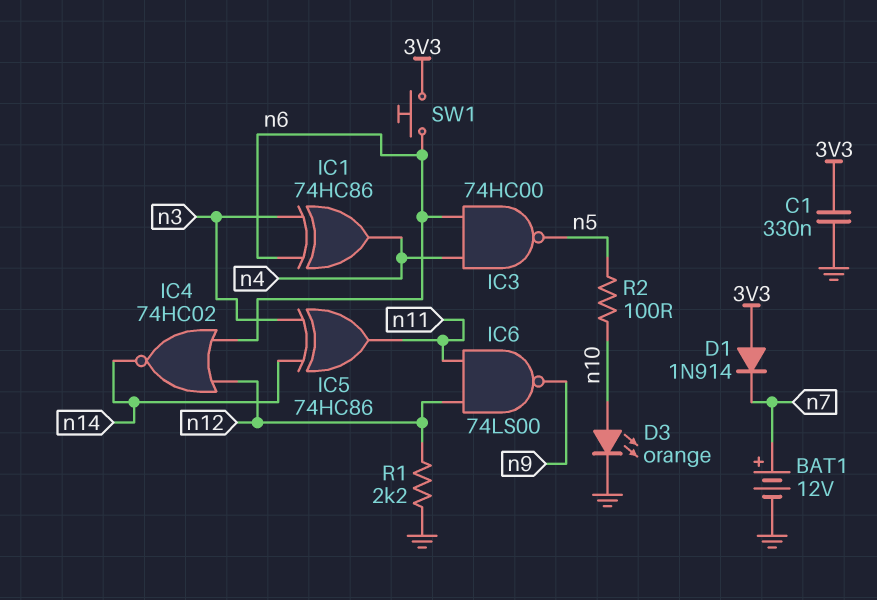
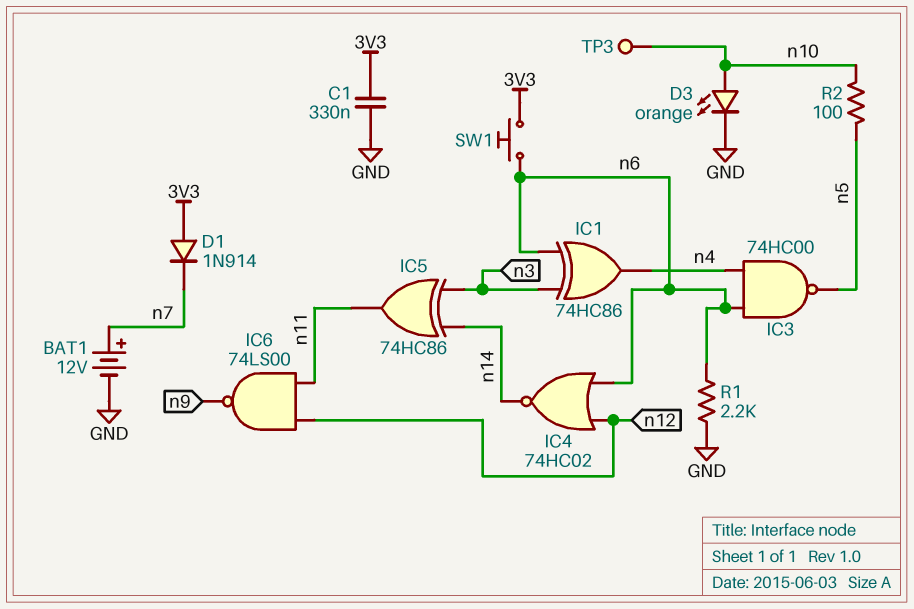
R1: 2.2k (GND, n12) -> 2.2k (GND, n6)
TP3: none -> test point (n10)

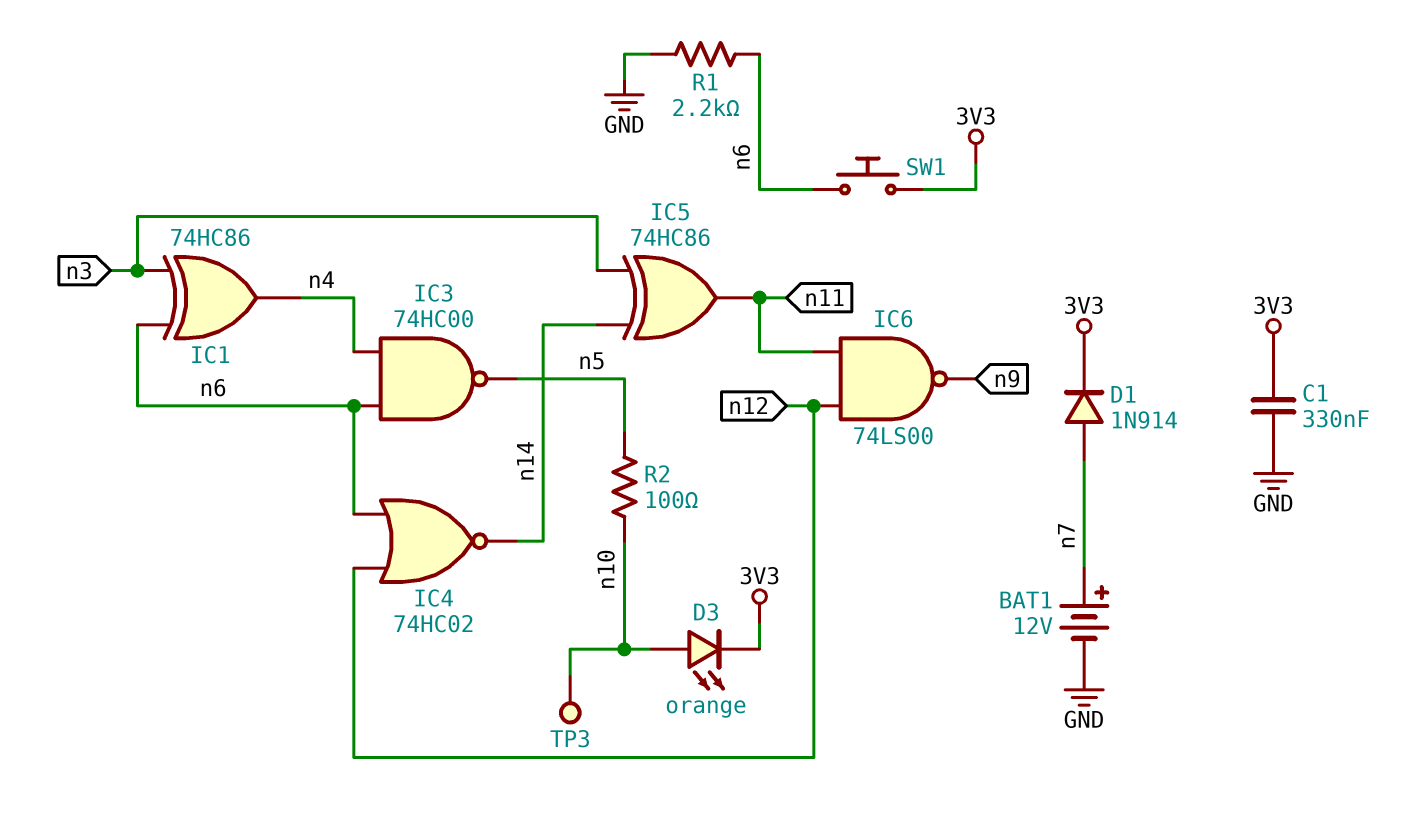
D1: diode 1N914 (A 3V3, K n7) -> diode 1N914 (A n7, K 3V3)
D3: LED orange (A n10, K GND) -> LED orange (A n10, K 3V3)

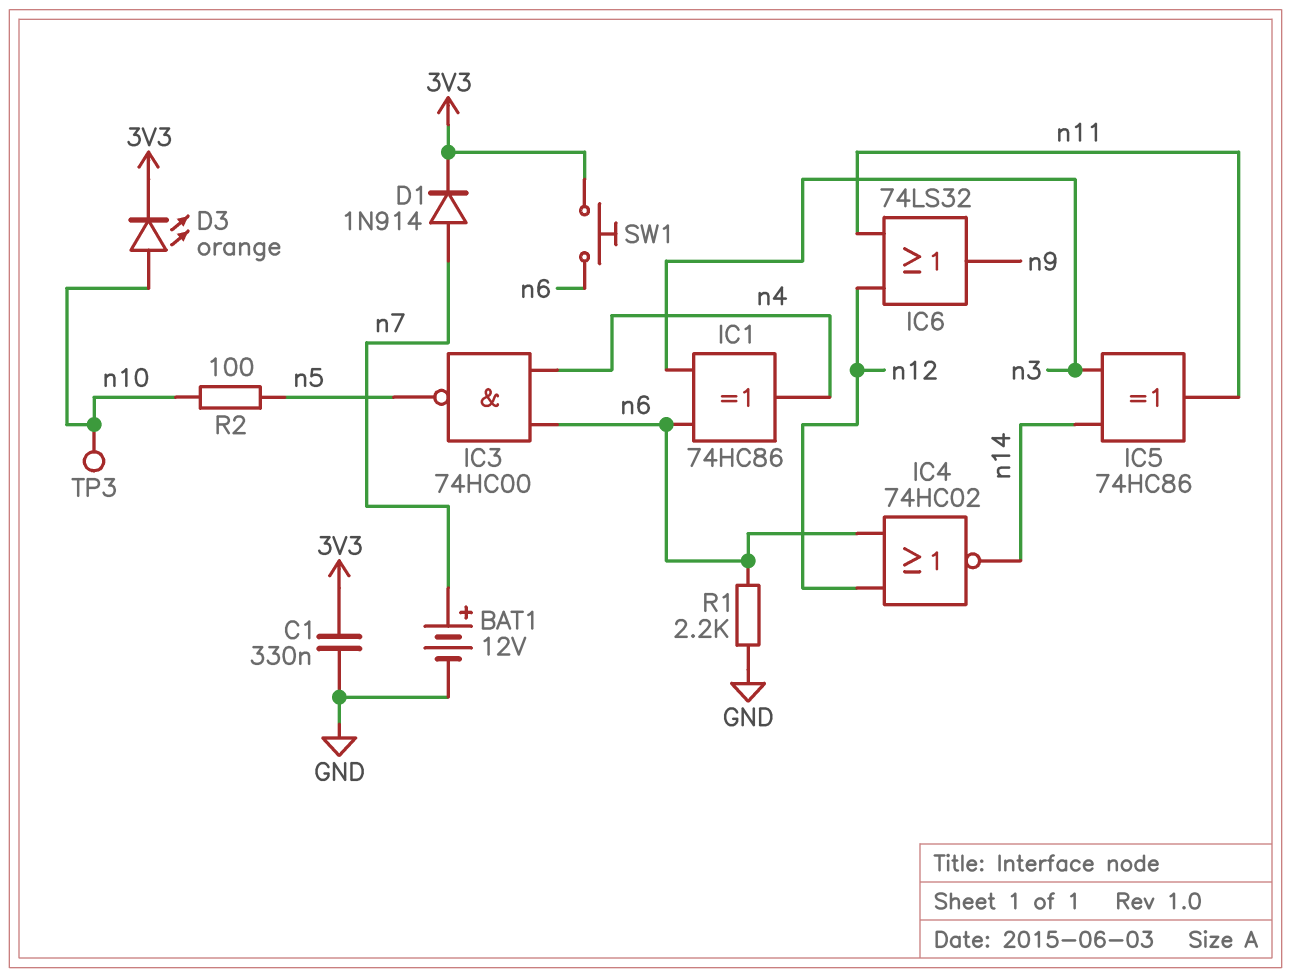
IC6: NAND 74LS00 (in n11, in n12, out n9) -> OR 74LS32 (in n11, in n12, out n9)

